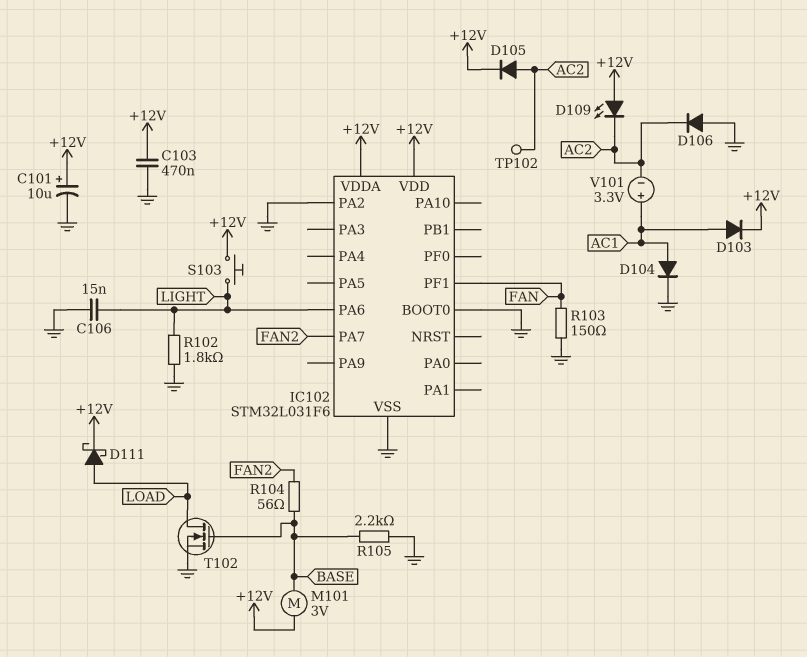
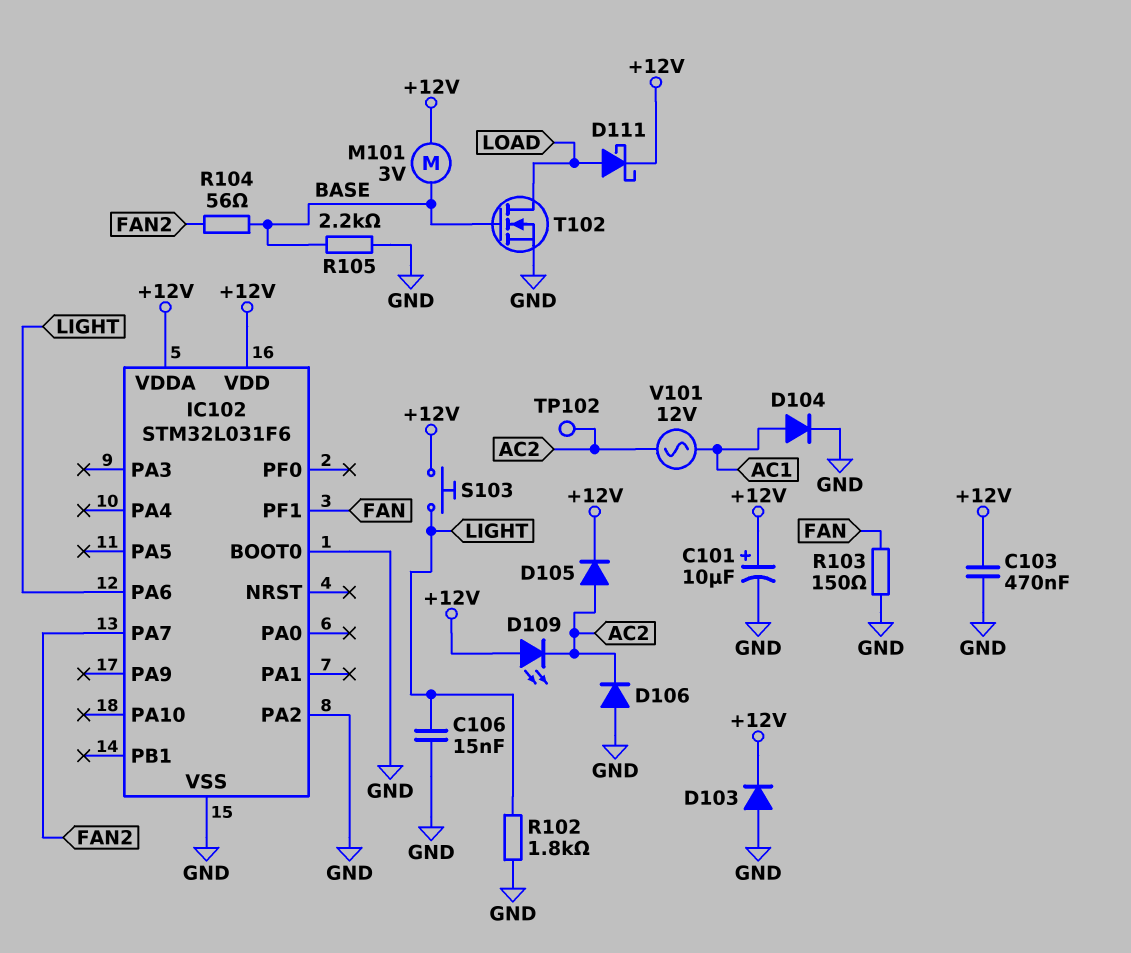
D103: diode (A AC1, K +12V) -> diode (A GND, K +12V)
V101: 3.3V (plus AC1, minus AC2) -> AC 12V (AC1, AC2)

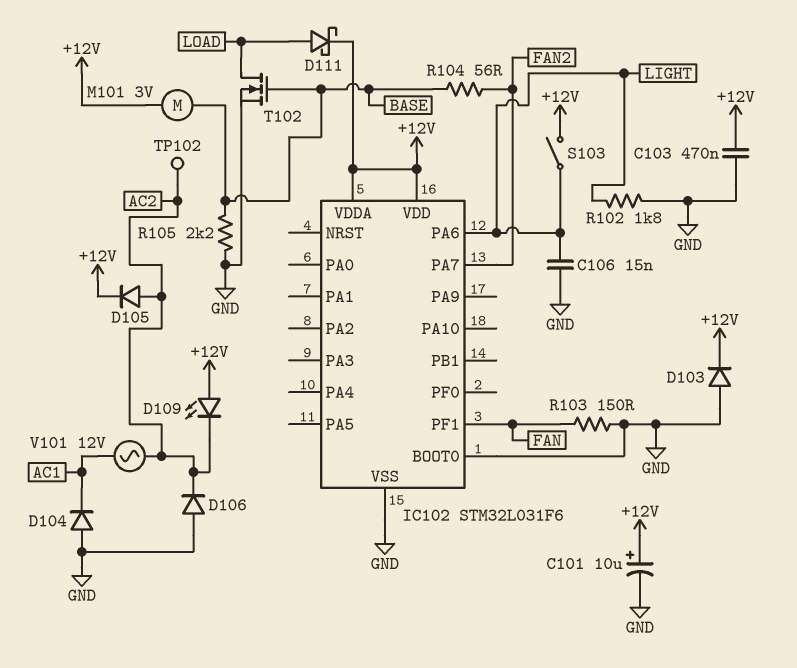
D104: diode (A AC1, K GND) -> diode (A GND, K AC1)
IC102 pin PA2: GND -> none
S103: button (+12V, LIGHT) -> switch (+12V, LIGHT)

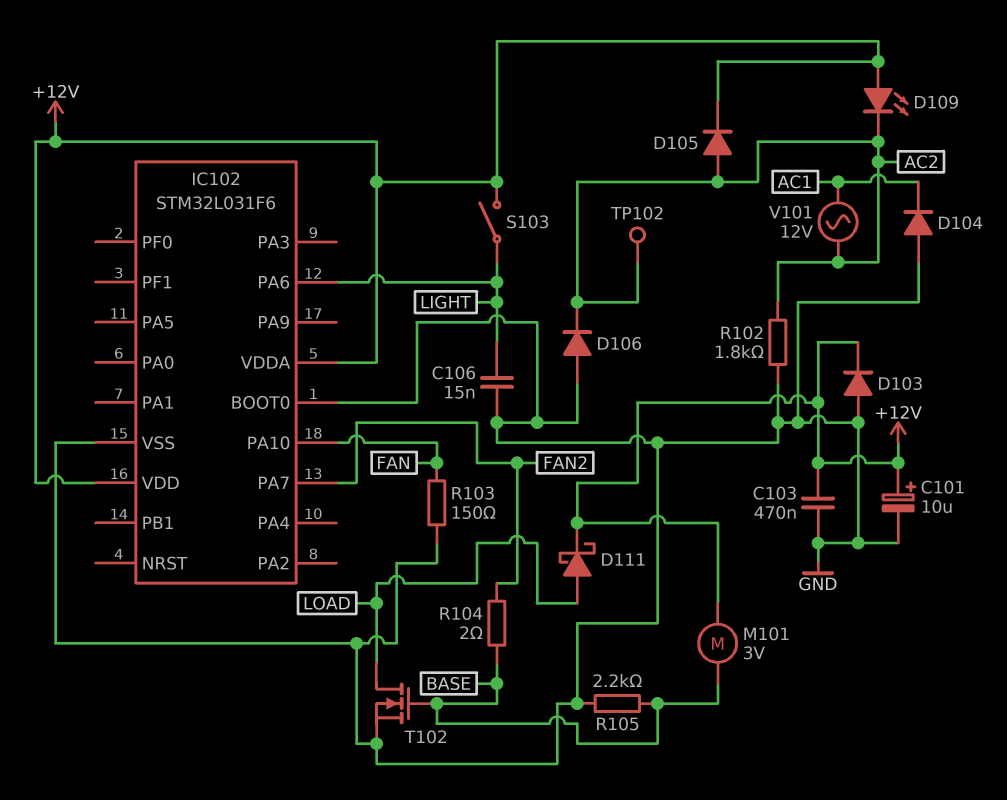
IC102 pin PA10: none -> FAN
IC102 pin PF1: FAN -> none
R102: 1.8k (GND, LIGHT) -> 1.8k (AC2, GND)
R104: 56 (BASE, FAN2) -> 2 (BASE, FAN2)

